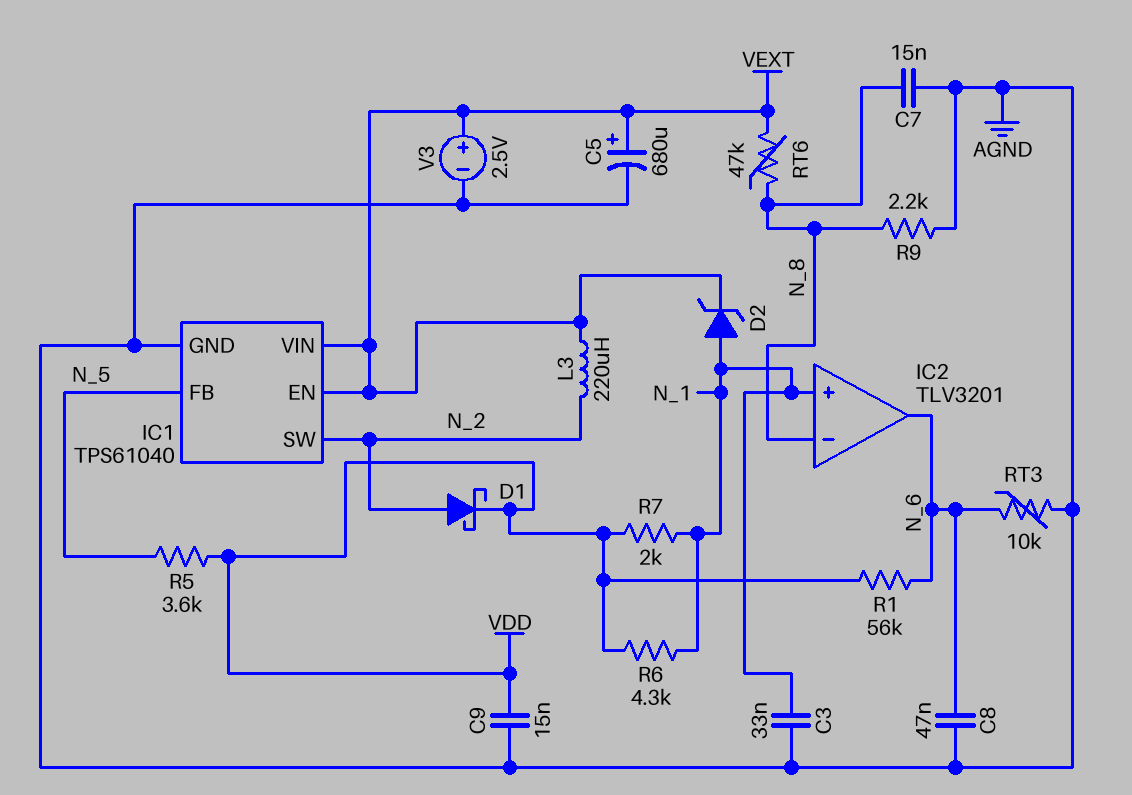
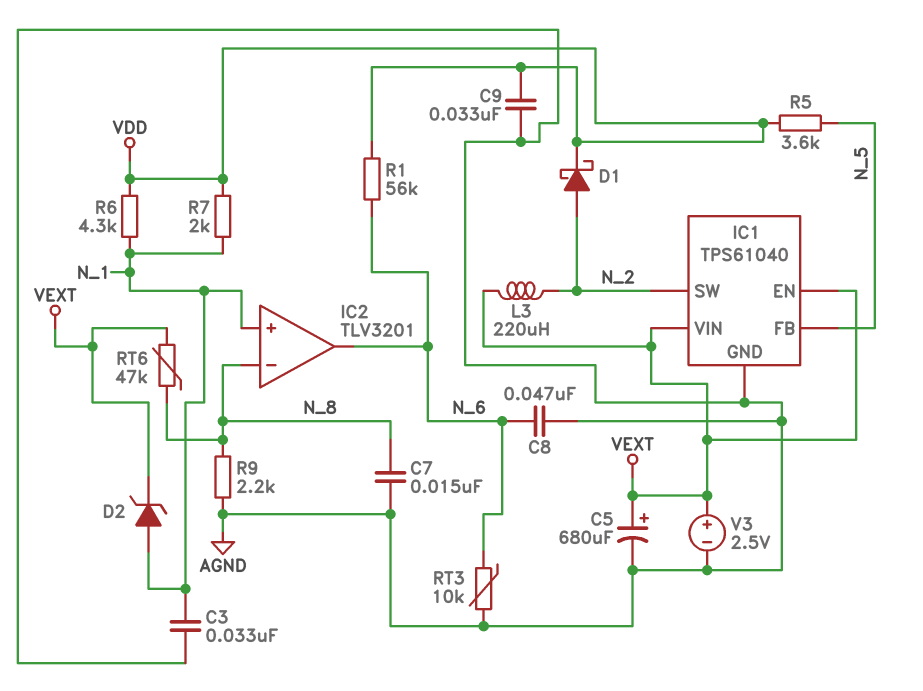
C9: 15nF (AGND, VDD) -> 33nF (AGND, VDD)

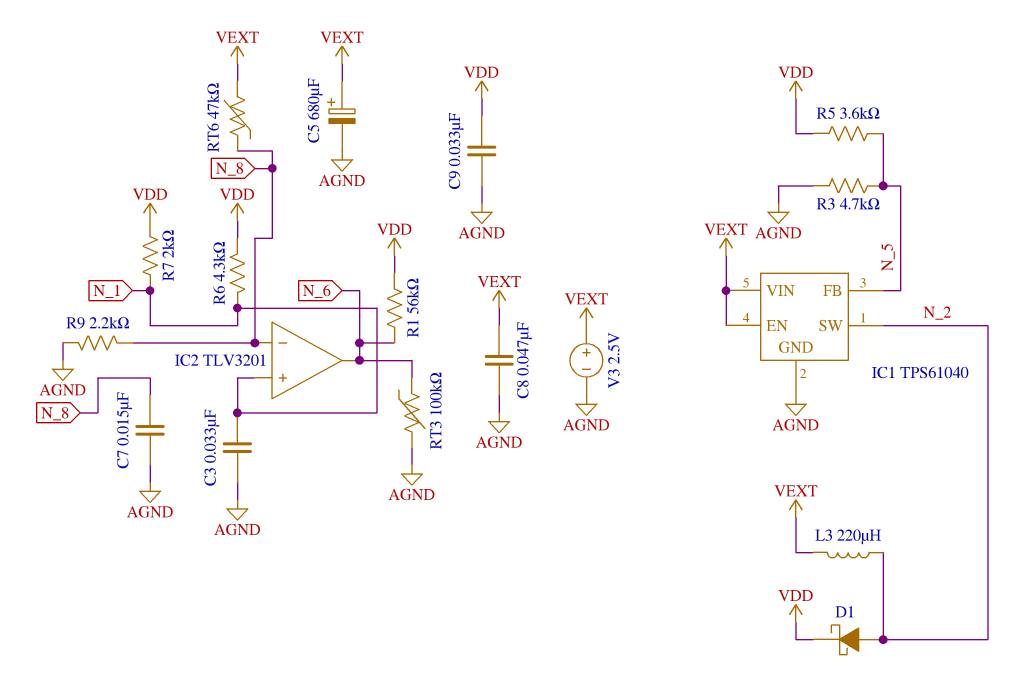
C8: 47nF (AGND, N_6) -> 47nF (AGND, VEXT)
D2: zener (A N_1, K VEXT) -> none
R3: none -> 4.7k (AGND, N_5)
RT3: 10k (AGND, N_6) -> 100k (AGND, N_6)

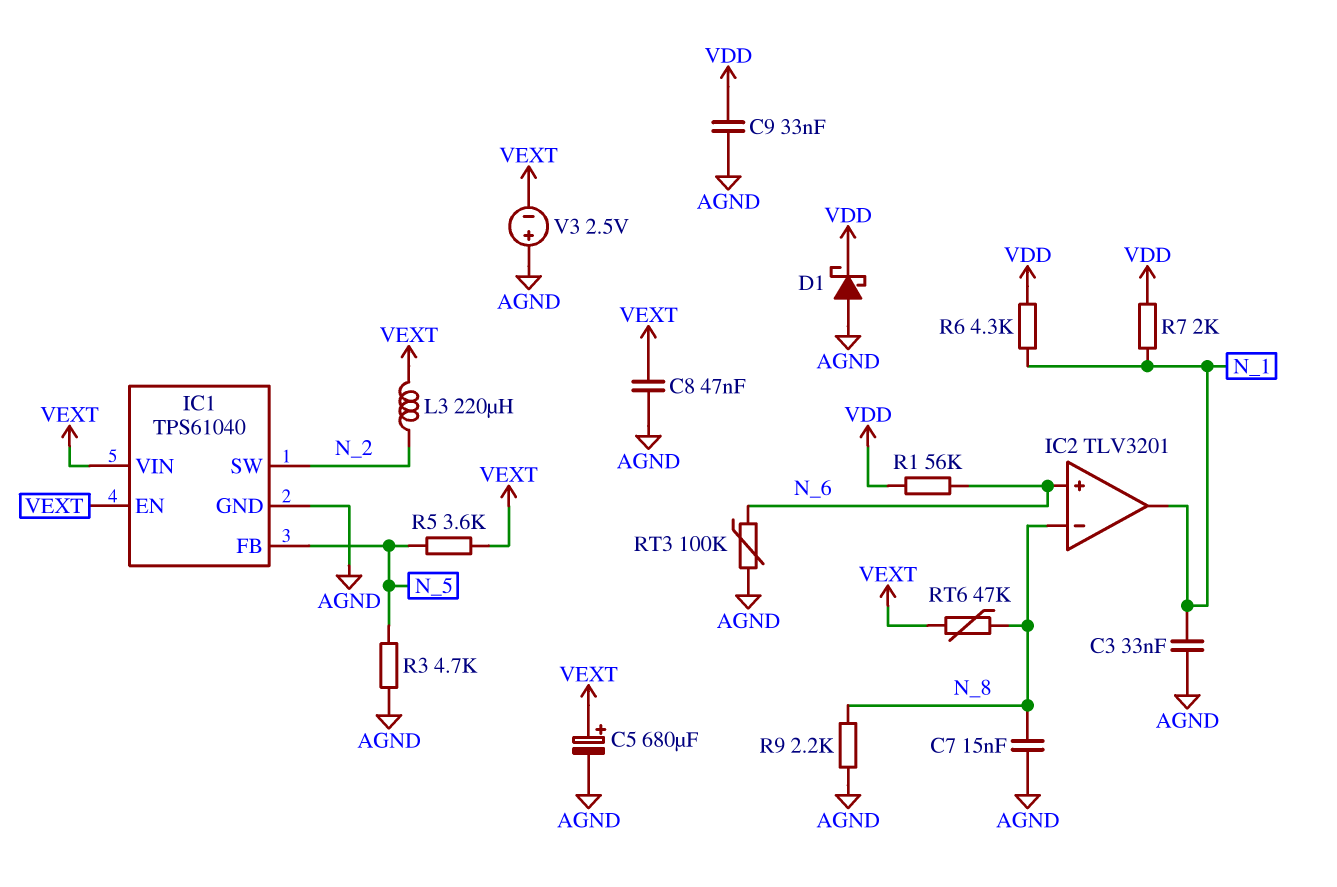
D1: schottky (A N_2, K VDD) -> schottky (A AGND, K VDD)
IC2 pin in+: N_1 -> N_6
IC2 pin out: N_6 -> N_1
R5: 3.6k (N_5, VDD) -> 3.6k (N_5, VEXT)
V3: 2.5V (plus VEXT, minus AGND) -> 2.5V (plus AGND, minus VEXT)

